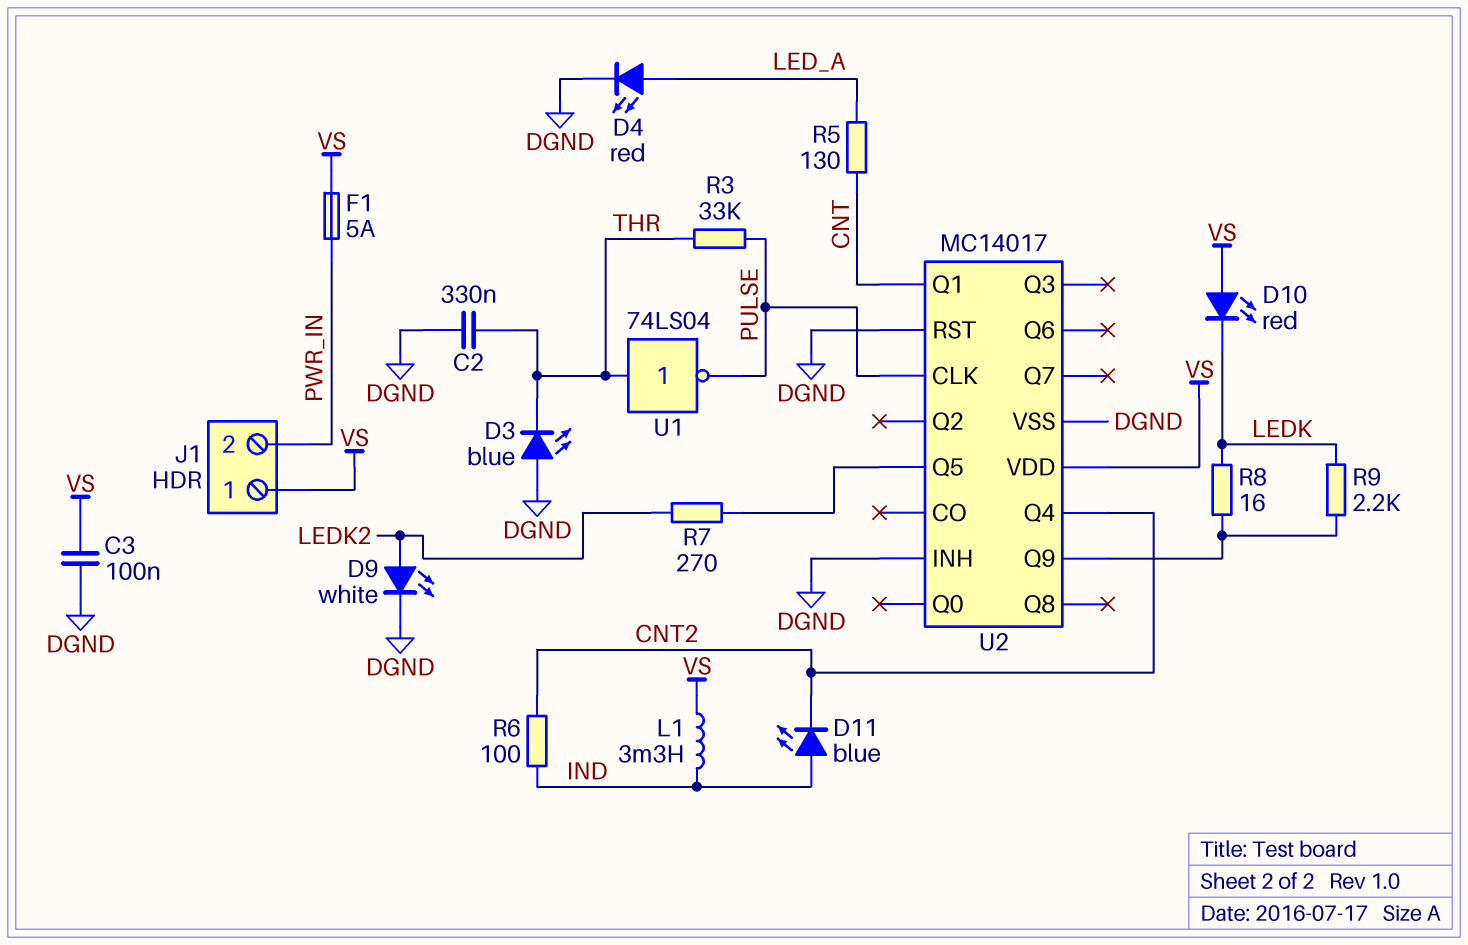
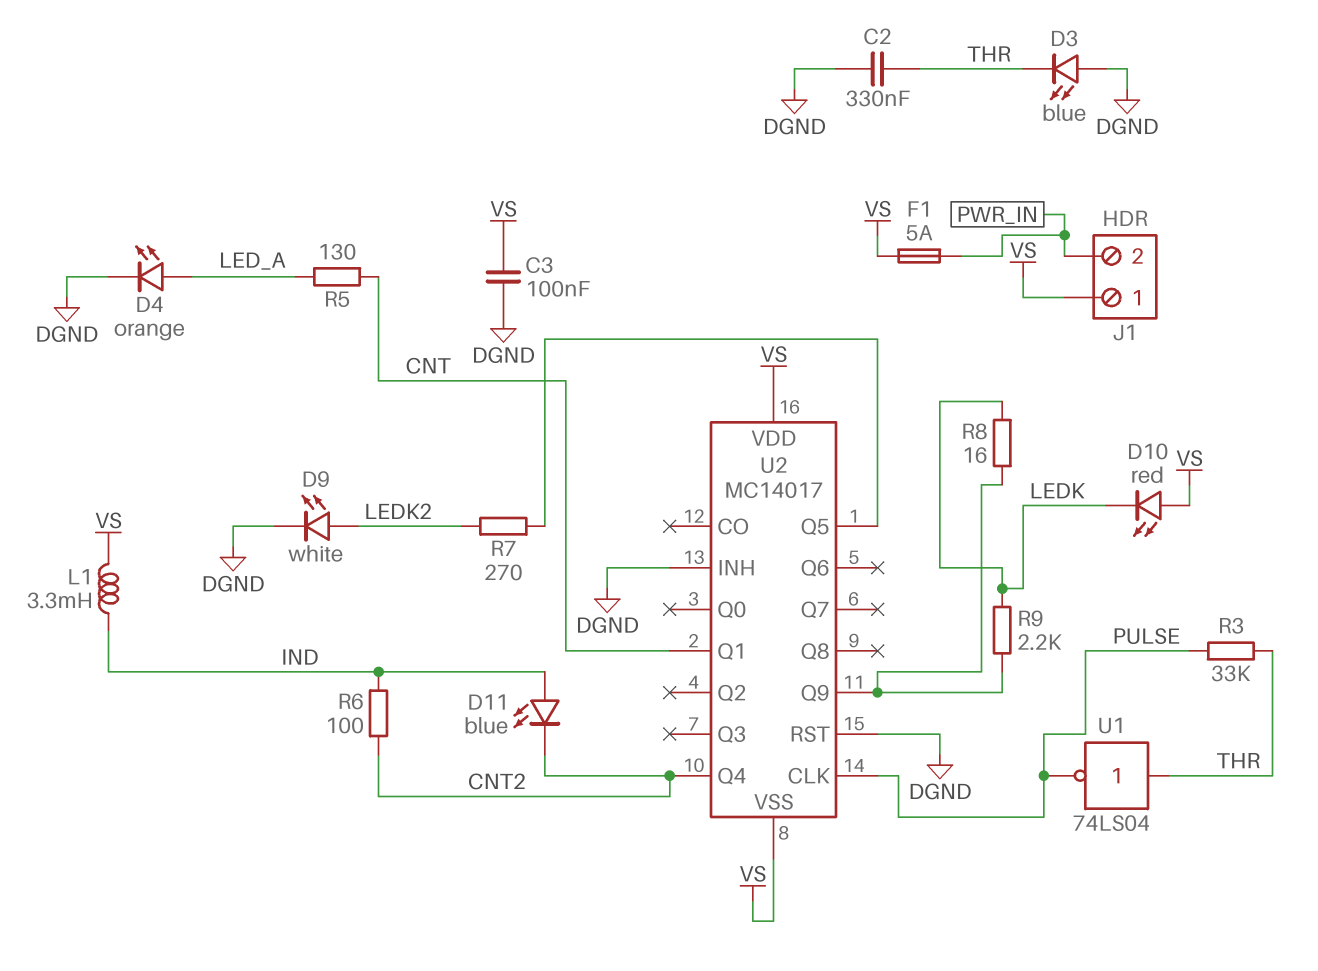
D4: LED red (A LED_A, K DGND) -> LED orange (A LED_A, K DGND)
U2 pin VSS: DGND -> VS

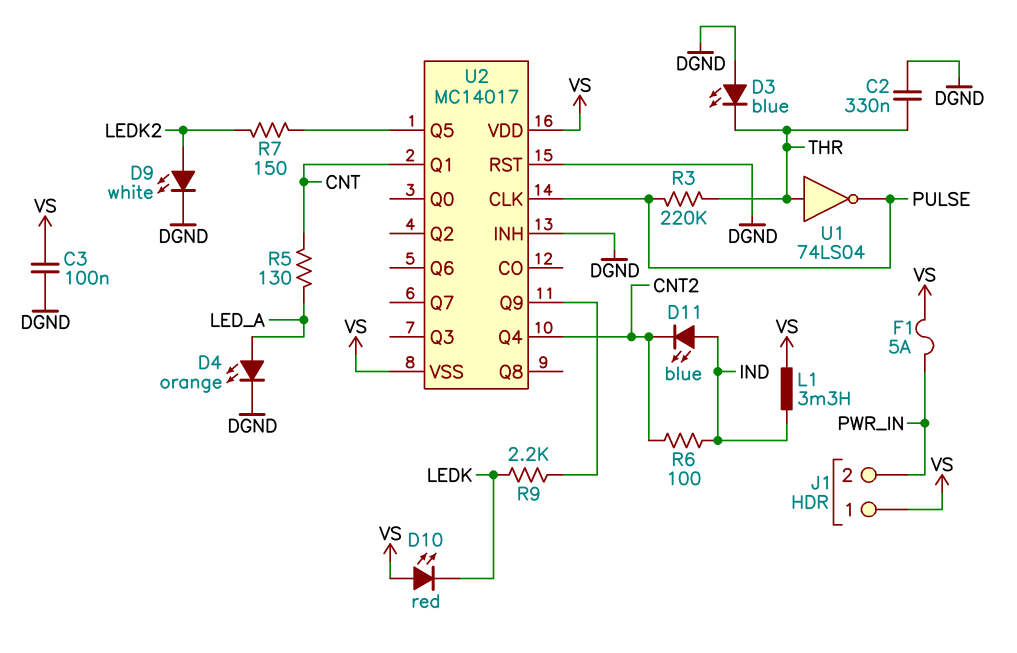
R3: 33k (PULSE, THR) -> 220k (PULSE, THR)
R7: 270 (LEDK2, U2/Q5) -> 150 (LEDK2, U2/Q5)
R8: 16 (LEDK, U2/Q9) -> none

